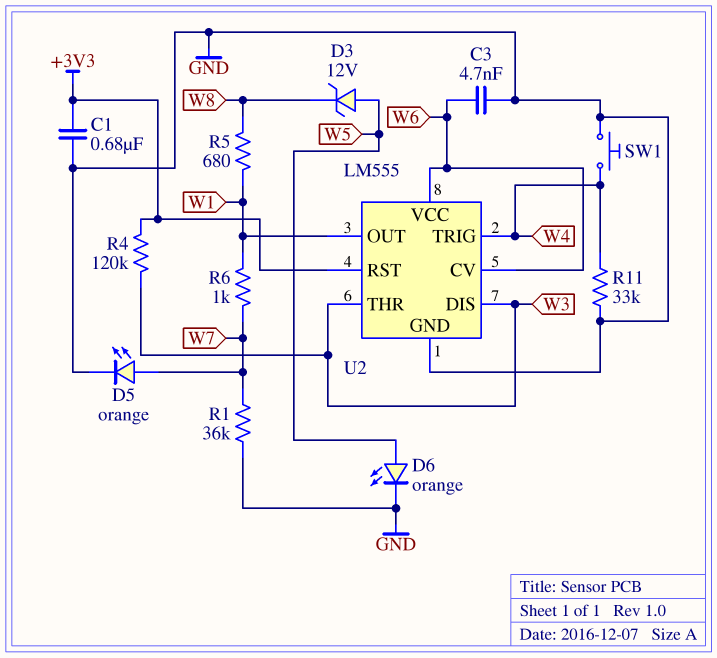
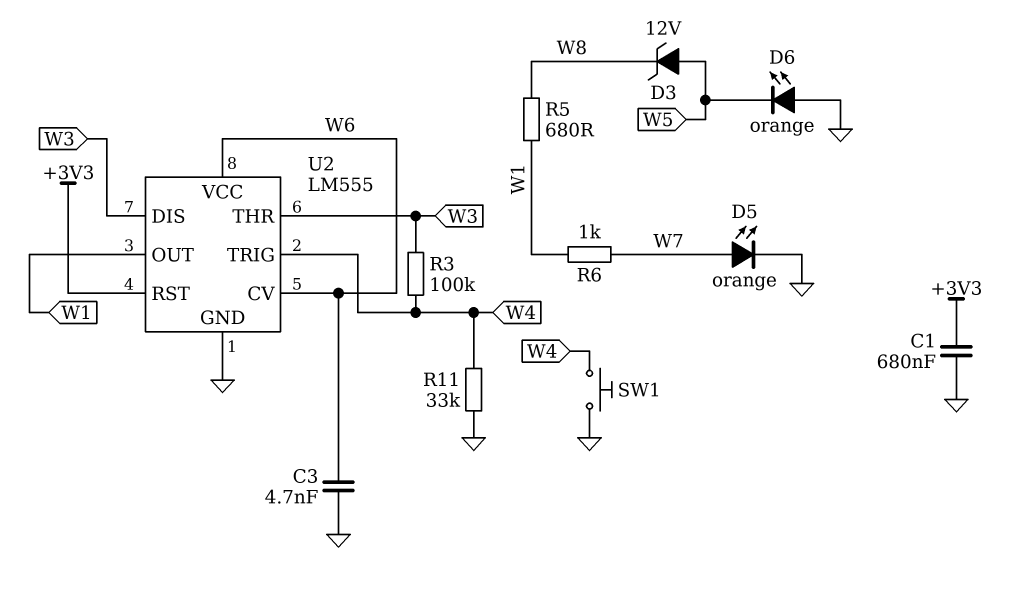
D6: LED orange (A W5, K GND) -> LED orange (A GND, K W5)
R1: 36k (GND, W7) -> none
R3: none -> 100k (W3, W4)
R4: 120k (+3V3, W3) -> none

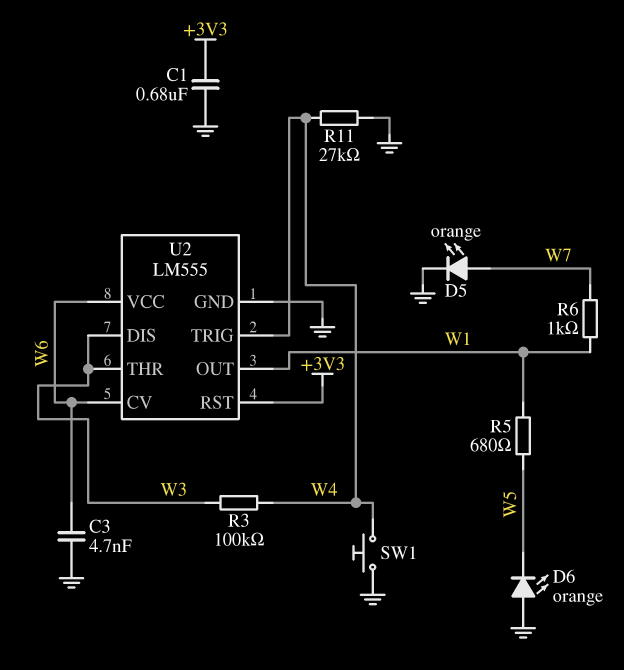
D3: zener 12V (A W5, K W8) -> none
R5: 680 (W1, W8) -> 680 (W1, W5)
R11: 33k (GND, W4) -> 27k (GND, W4)

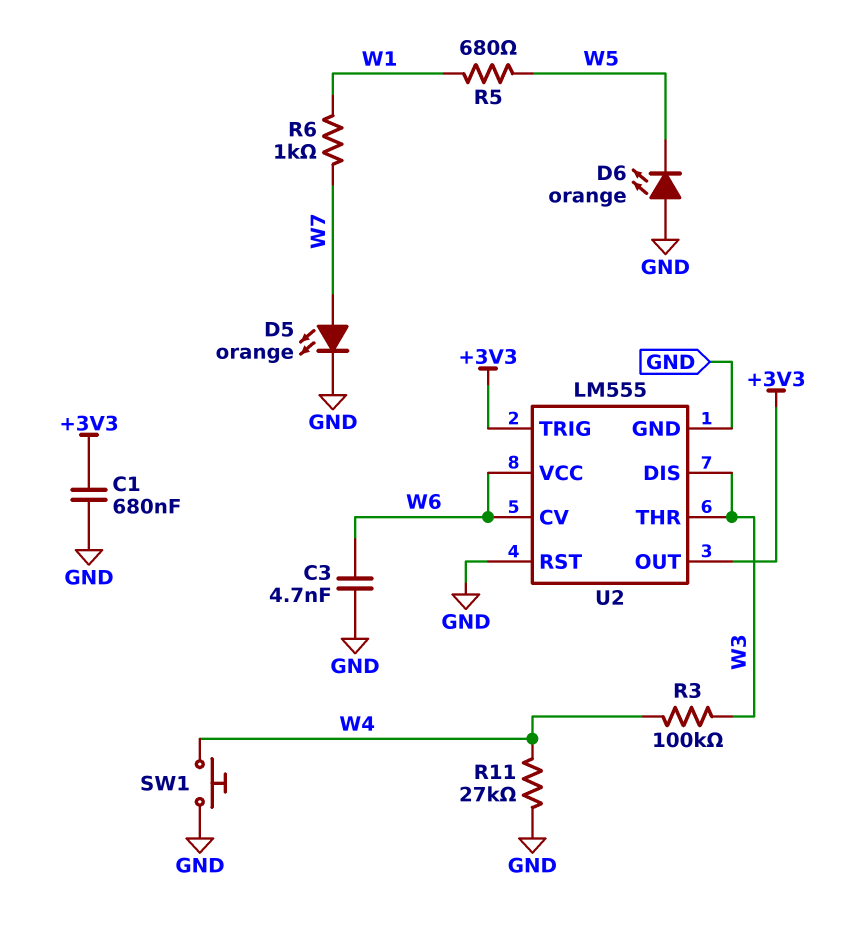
U2 pin OUT: W1 -> +3V3
U2 pin RST: +3V3 -> GND
U2 pin TRIG: W4 -> +3V3

